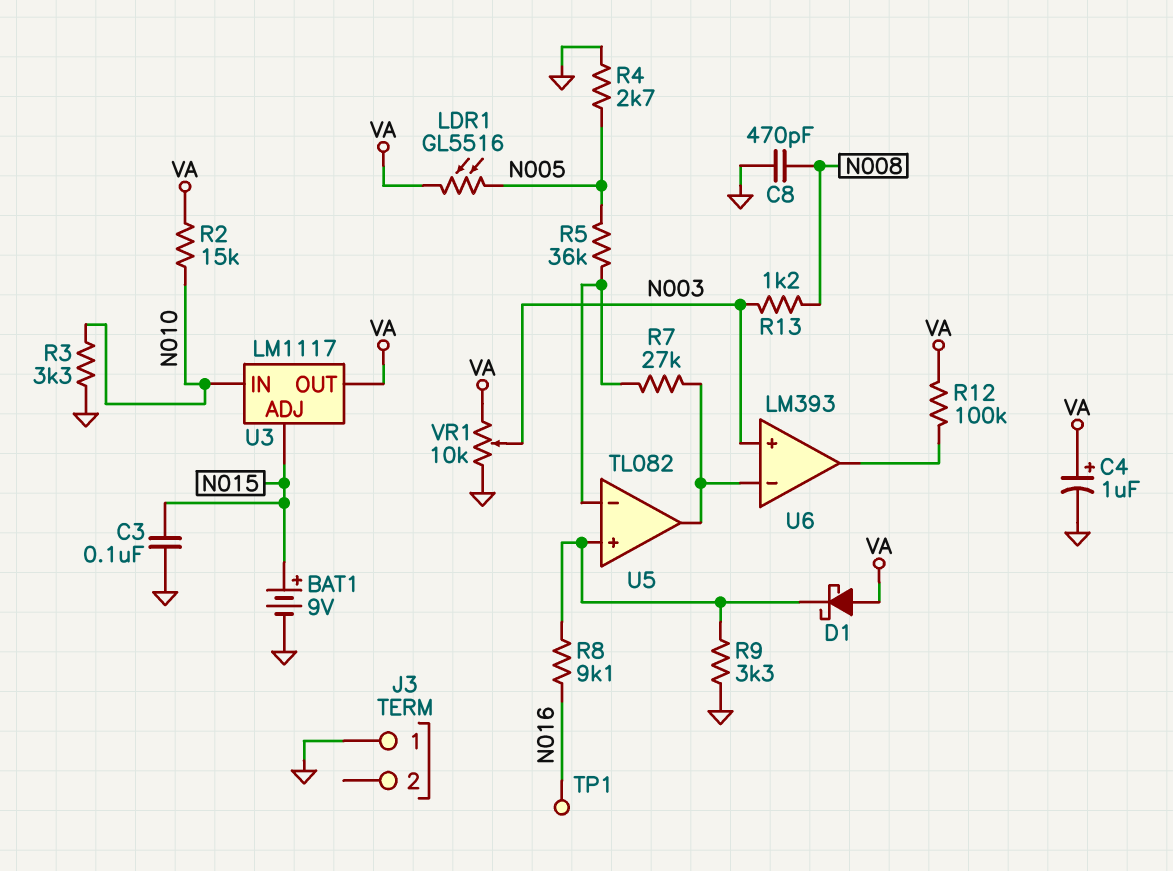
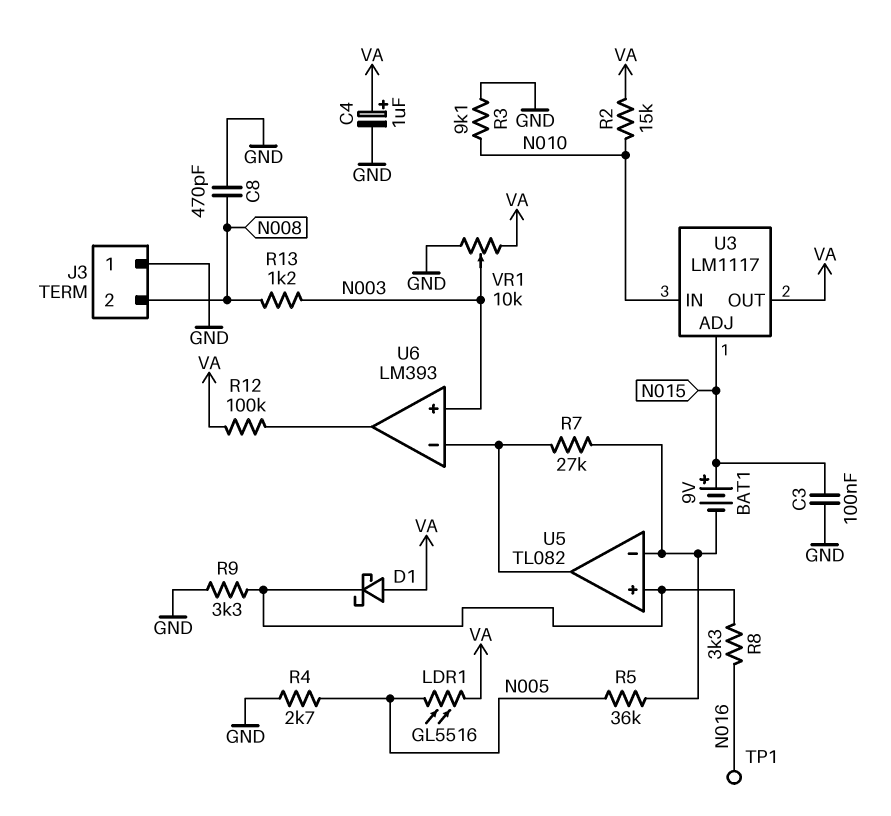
BAT1: 9V (plus N015, minus GND) -> 9V (plus N015, minus U5/in-)
J3 pin 2: none -> N008
R3: 3.3k (GND, N010) -> 9.1k (GND, N010)
R8: 9.1k (N016, U5/in+) -> 3.3k (N016, U5/in+)

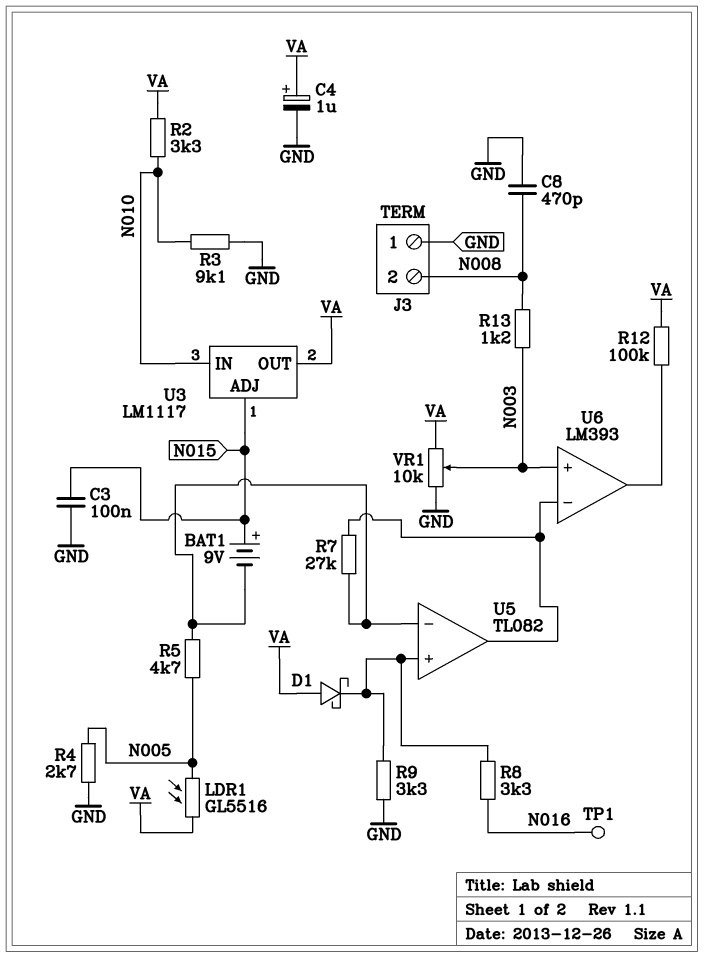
R2: 15k (N010, VA) -> 3.3k (N010, VA)
R5: 36k (N005, U5/in-) -> 4.7k (N005, U5/in-)

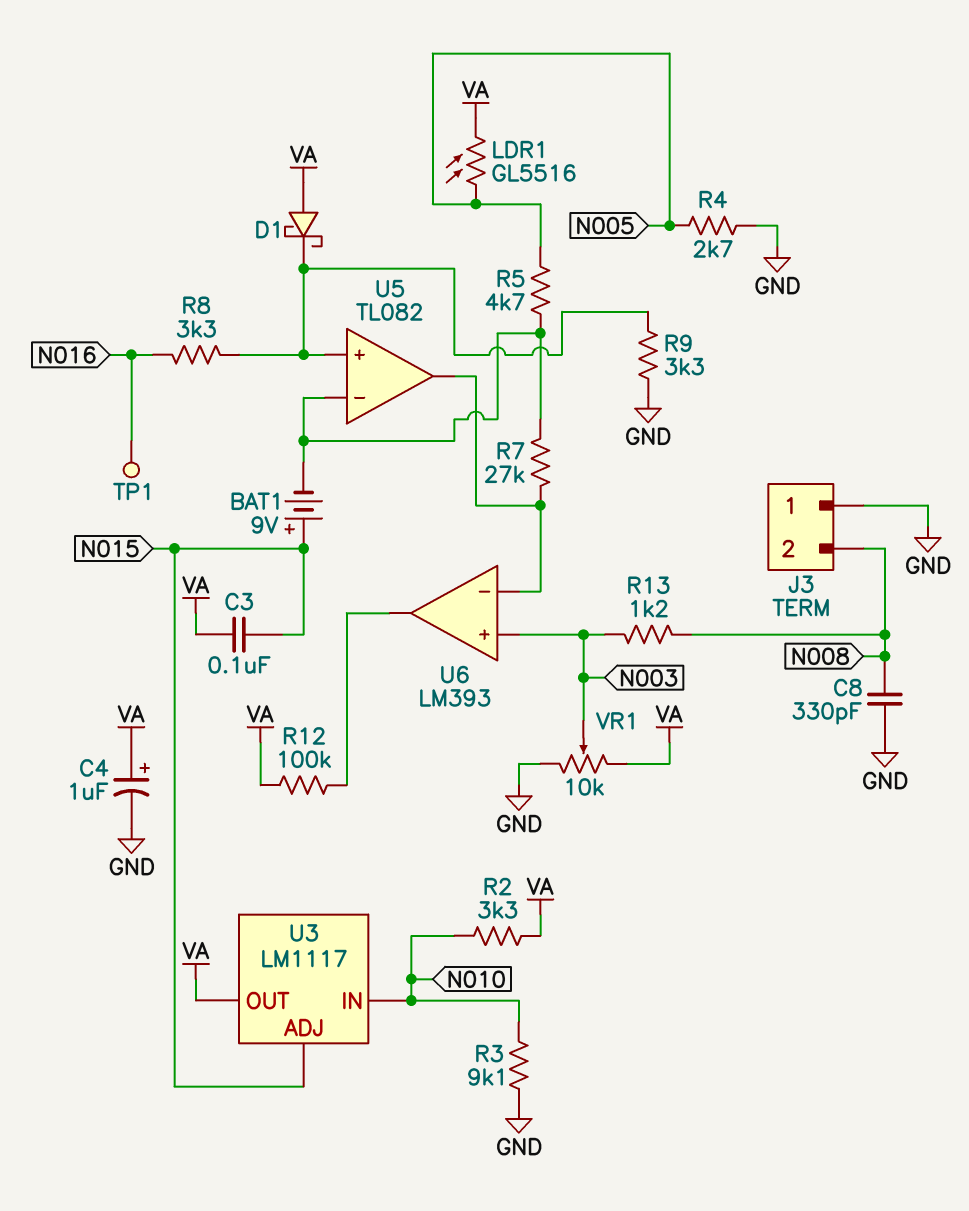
C3: 100nF (GND, N015) -> 100nF (N015, VA)
C8: 470pF (GND, N008) -> 330pF (GND, N008)

